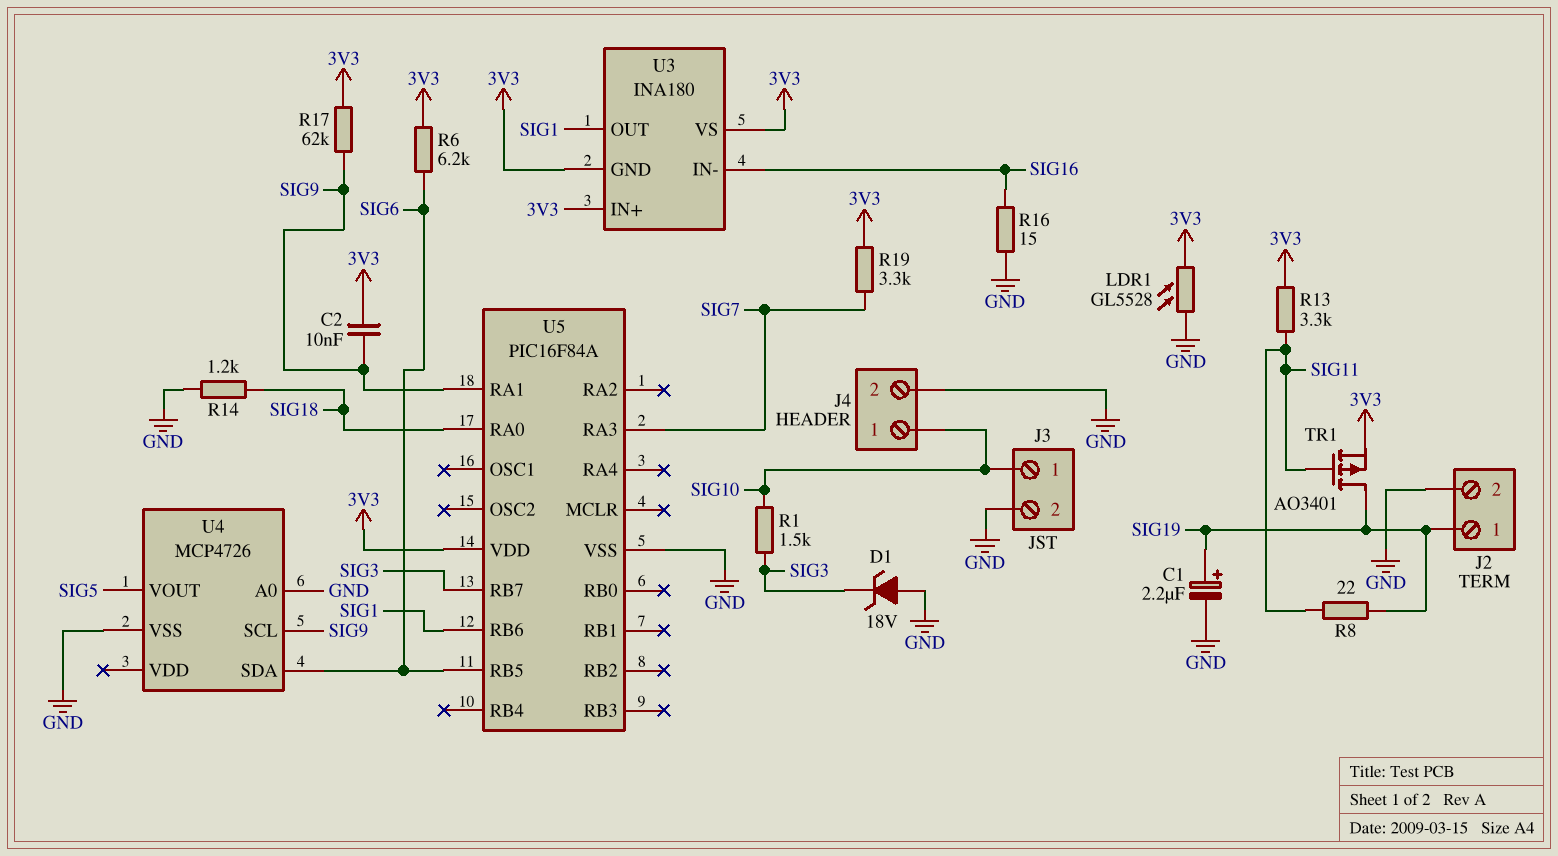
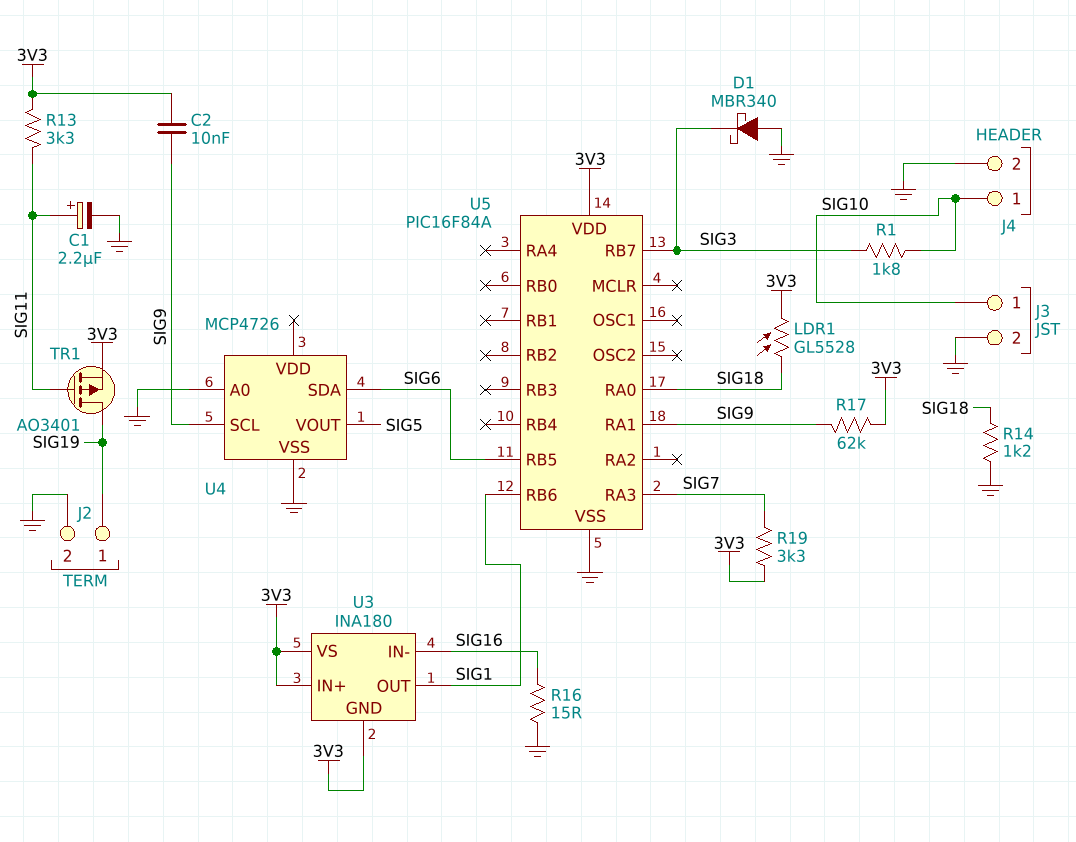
C1: 2.2uF (plus SIG19, minus GND) -> 2.2uF (plus SIG11, minus GND)
D1: zener 18V (A GND, K SIG3) -> schottky MBR340 (A GND, K SIG3)
LDR1: GL5528 (3V3, GND) -> GL5528 (3V3, SIG18)
R1: 1.5k (SIG3, SIG10) -> 1.8k (SIG3, SIG10)
R6: 6.2k (3V3, SIG6) -> none
R8: 22 (SIG11, SIG19) -> none

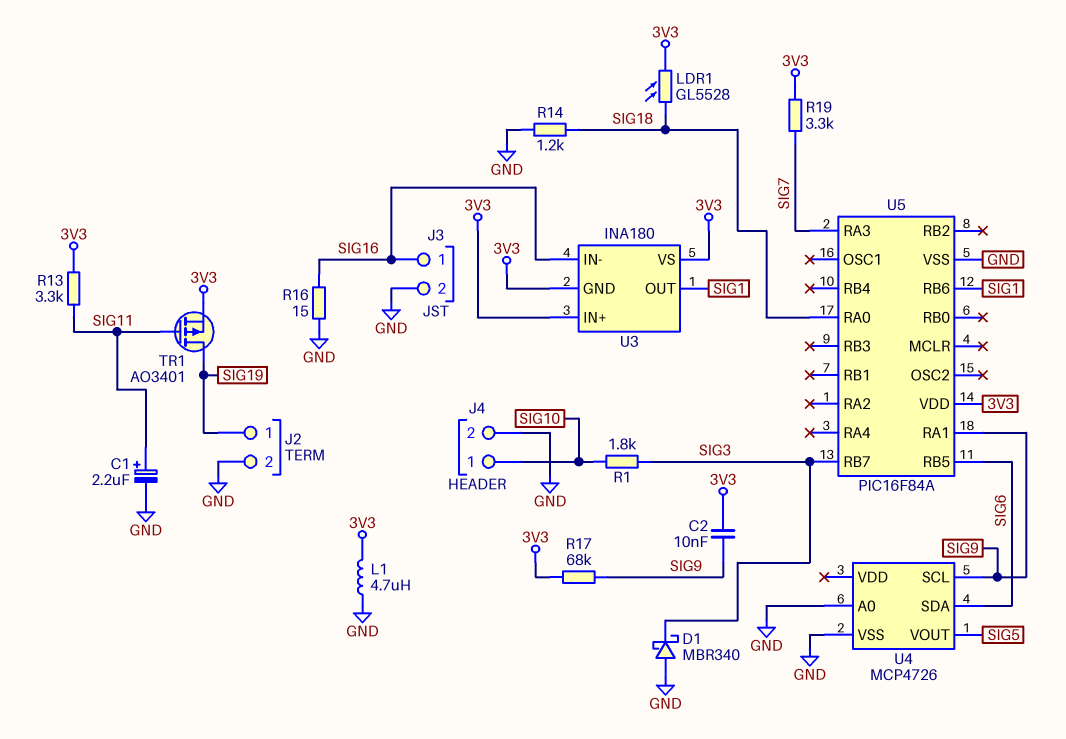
J3 pin 1: SIG10 -> SIG16
L1: none -> 4.7uH (3V3, GND)
R17: 62k (3V3, SIG9) -> 68k (3V3, SIG9)

